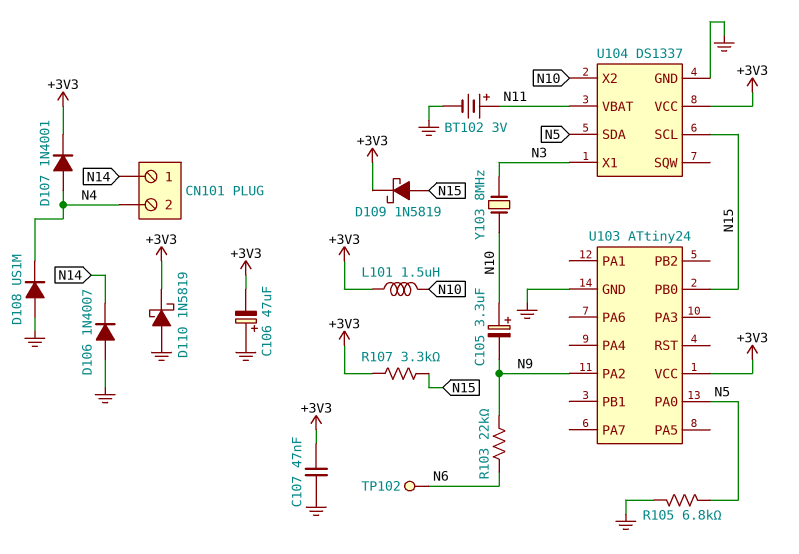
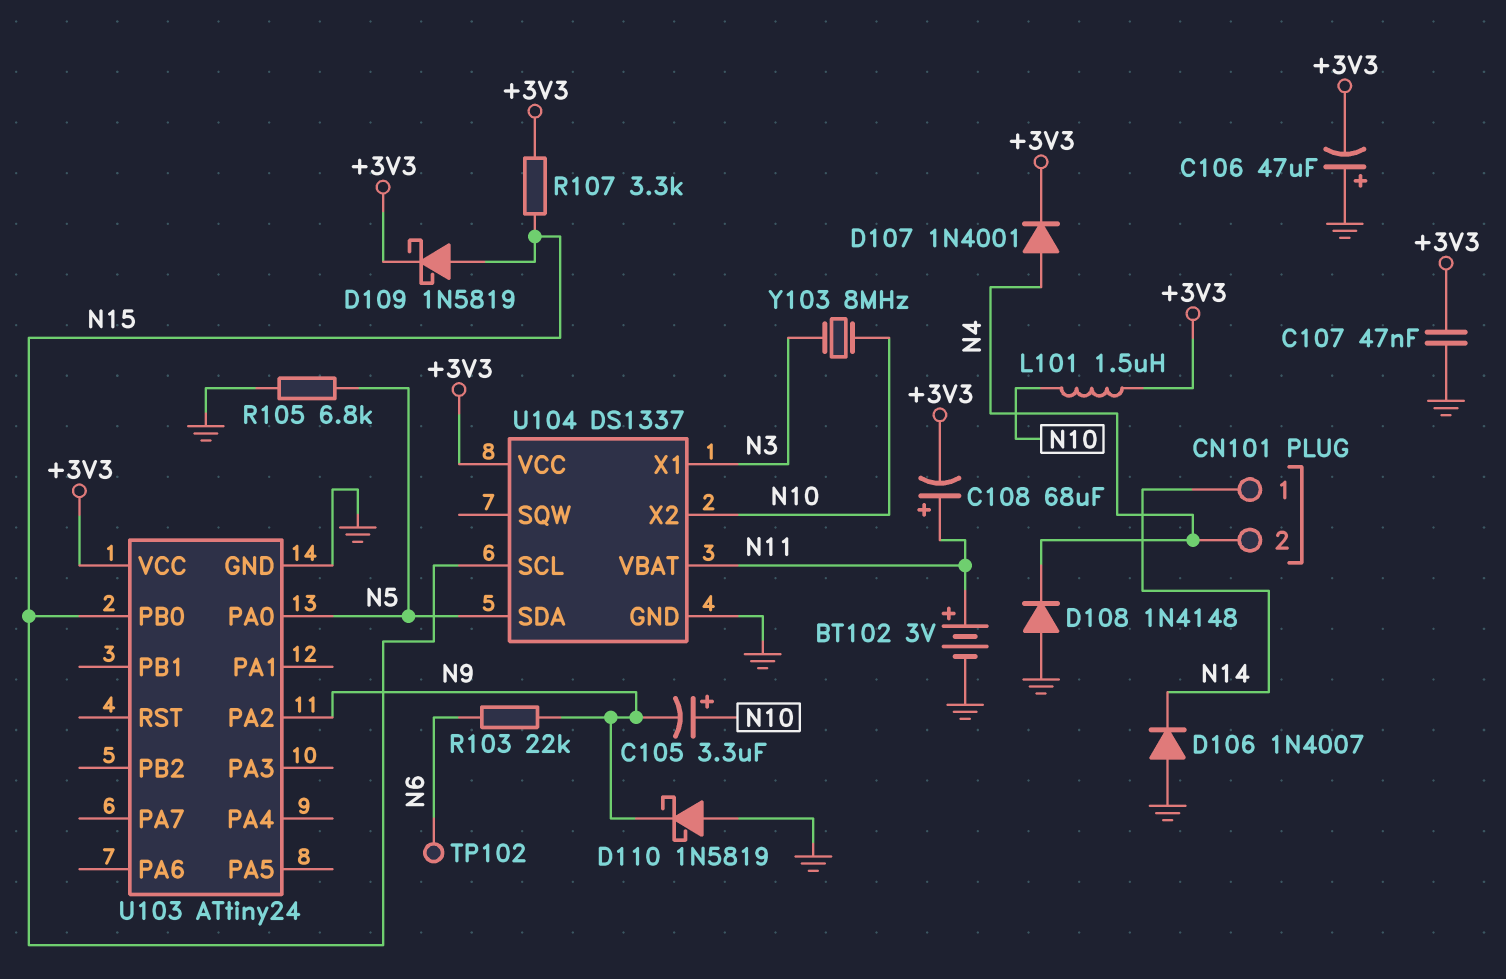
C108: none -> 68uF (plus N11, minus +3V3)
D108: diode US1M (A GND, K N4) -> diode 1N4148 (A GND, K N4)
D110: schottky 1N5819 (A GND, K +3V3) -> schottky 1N5819 (A GND, K N9)

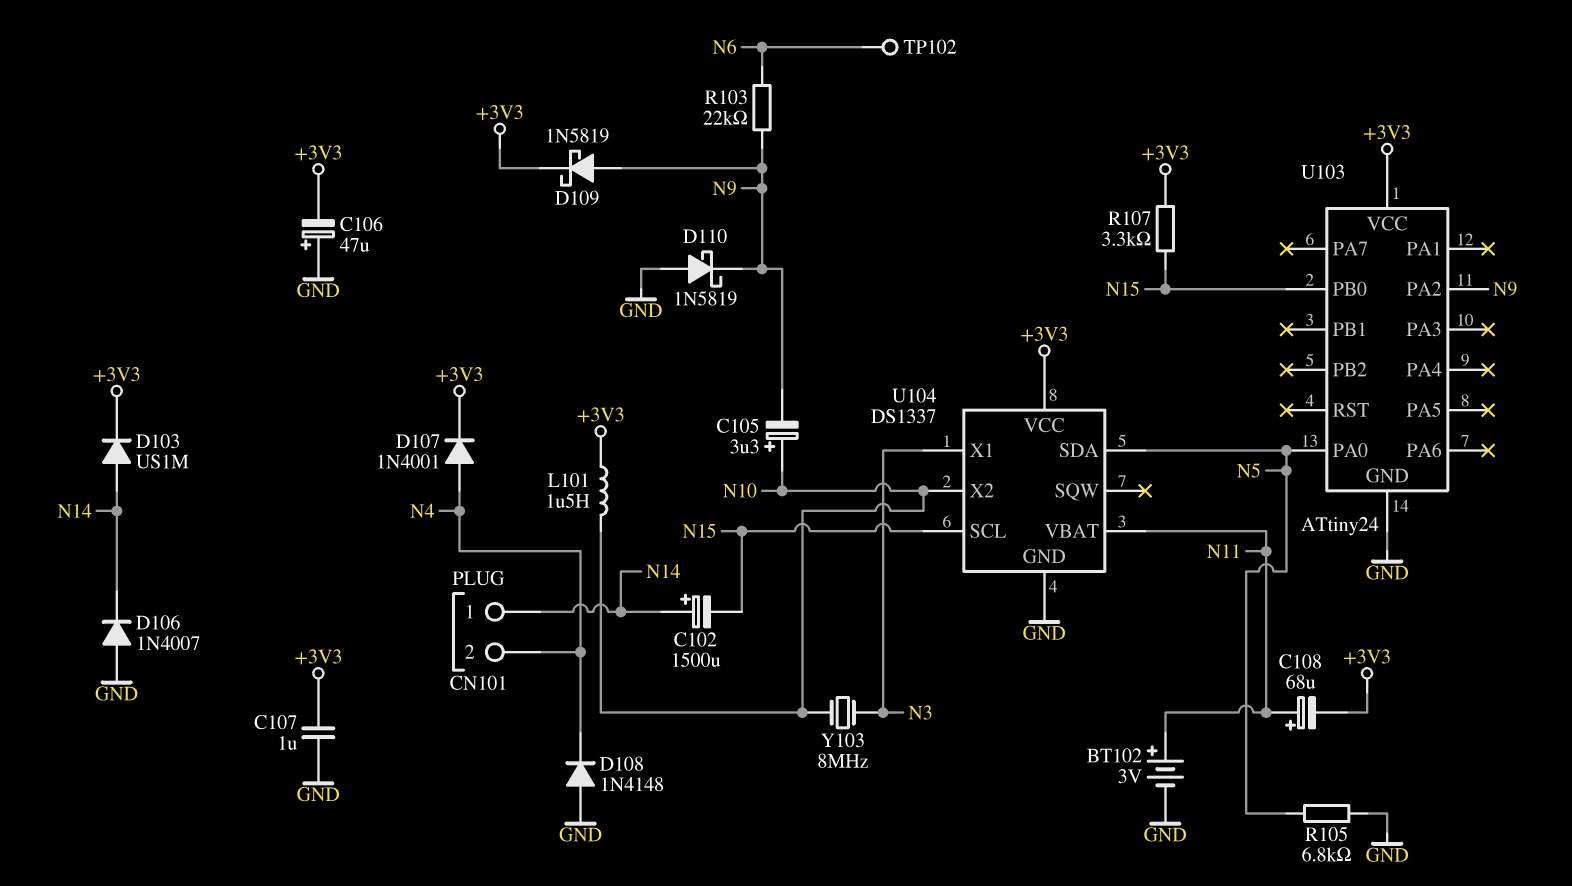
C102: none -> 1500uF (plus N14, minus N15)
C107: 47nF (+3V3, GND) -> 1uF (+3V3, GND)
D103: none -> diode US1M (A N14, K +3V3)
D109: schottky 1N5819 (A N15, K +3V3) -> schottky 1N5819 (A N9, K +3V3)

